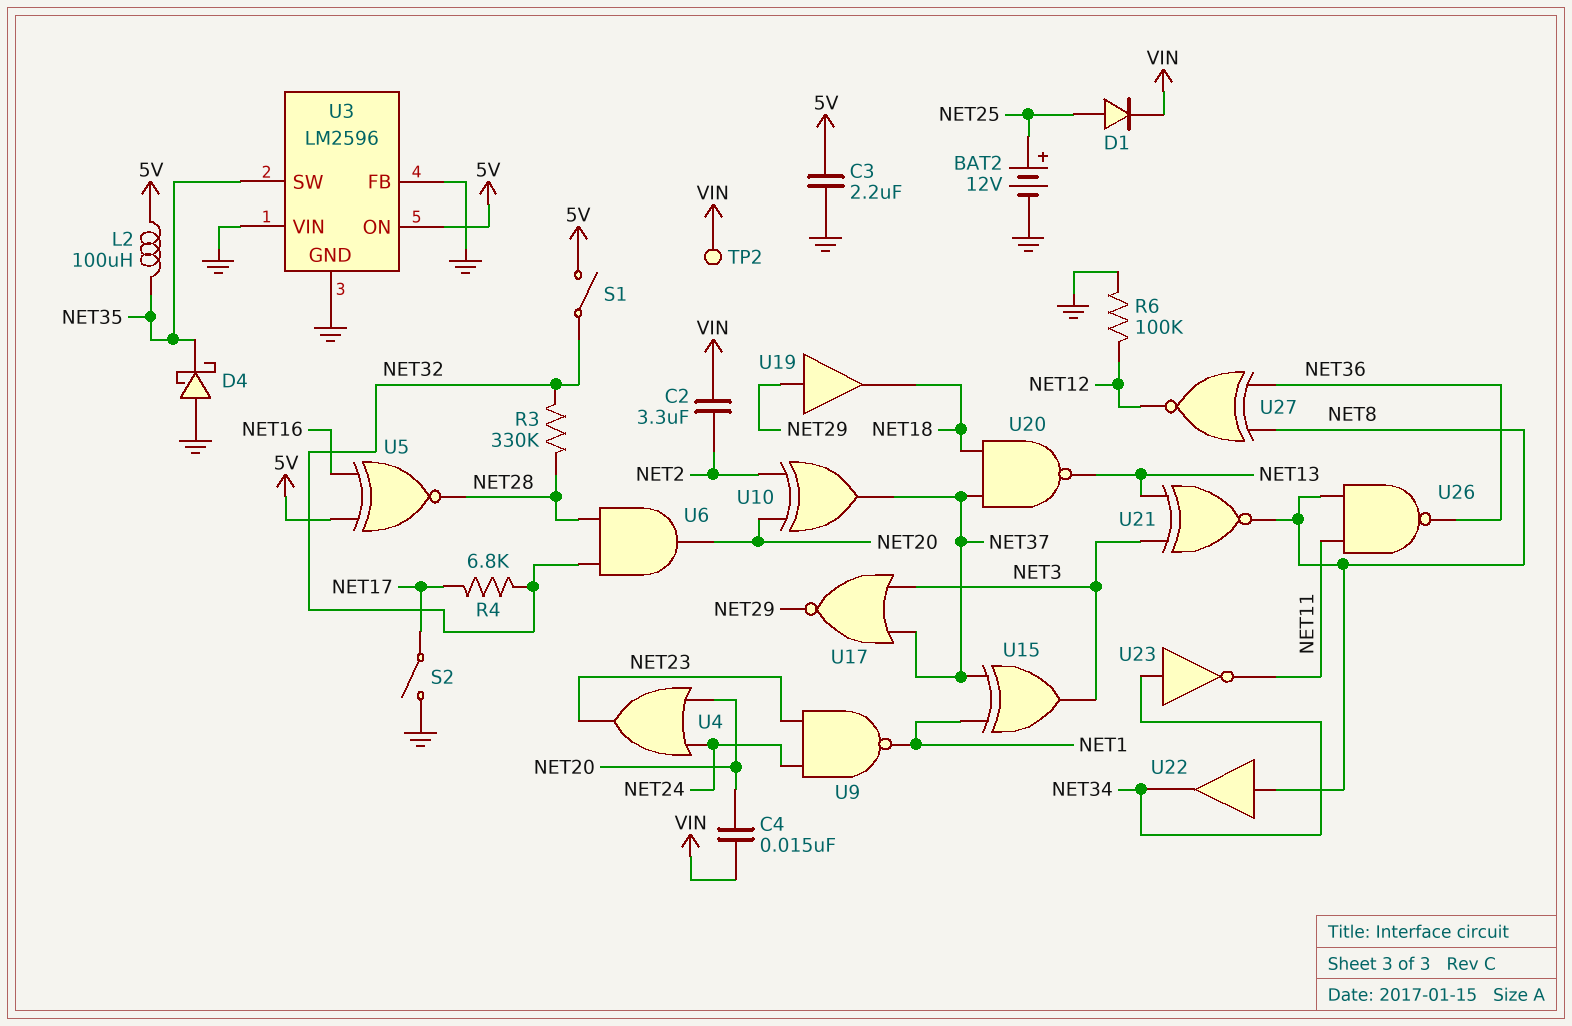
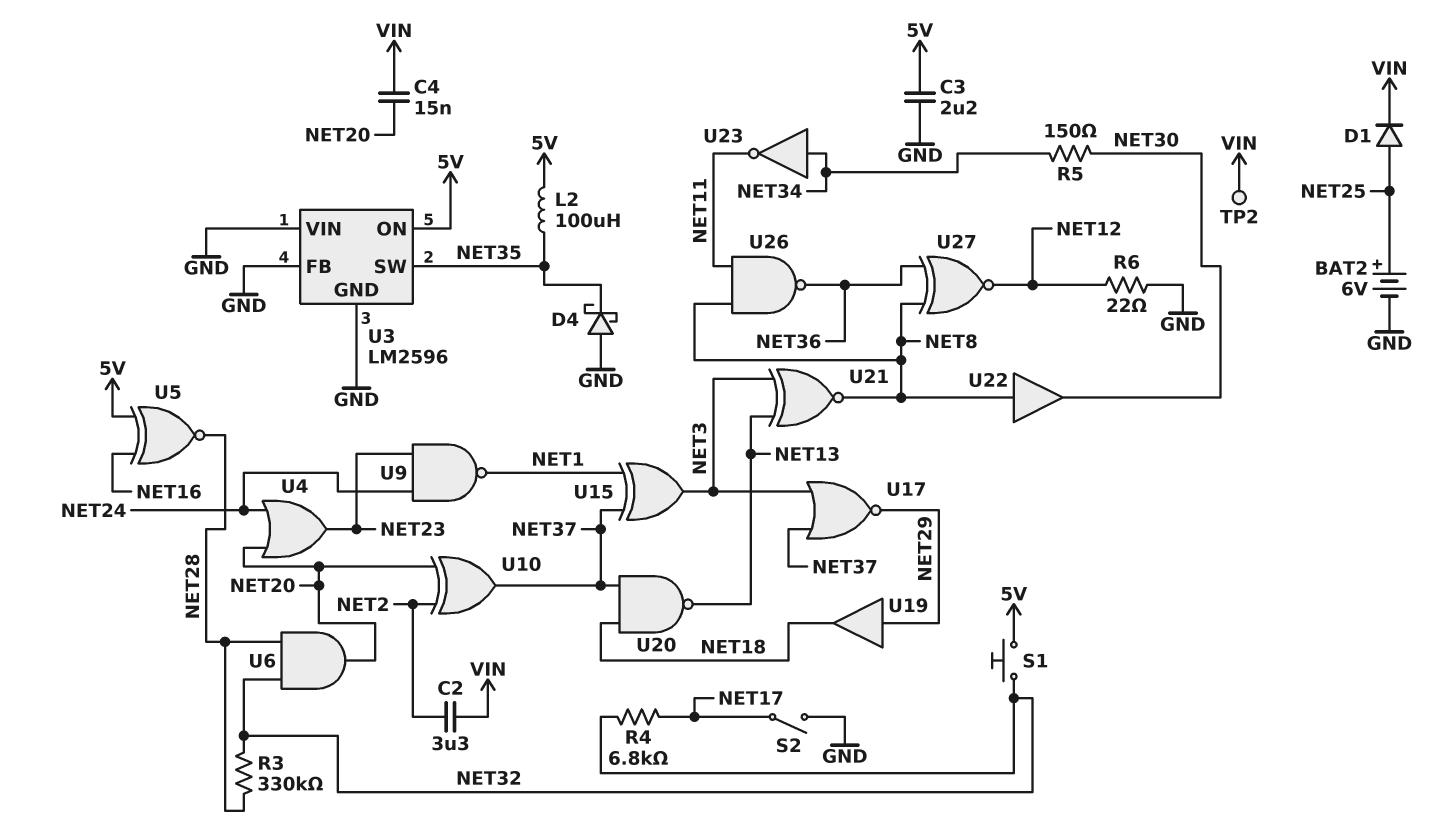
BAT2: 12V (plus NET25, minus GND) -> 6V (plus NET25, minus GND)
R5: none -> 150 (NET30, NET34)
R6: 100k (GND, NET12) -> 22 (GND, NET12)
S1: switch (5V, NET32) -> button (5V, NET32)
U22: buffer (in NET8, out NET34) -> buffer (in NET8, out NET30)

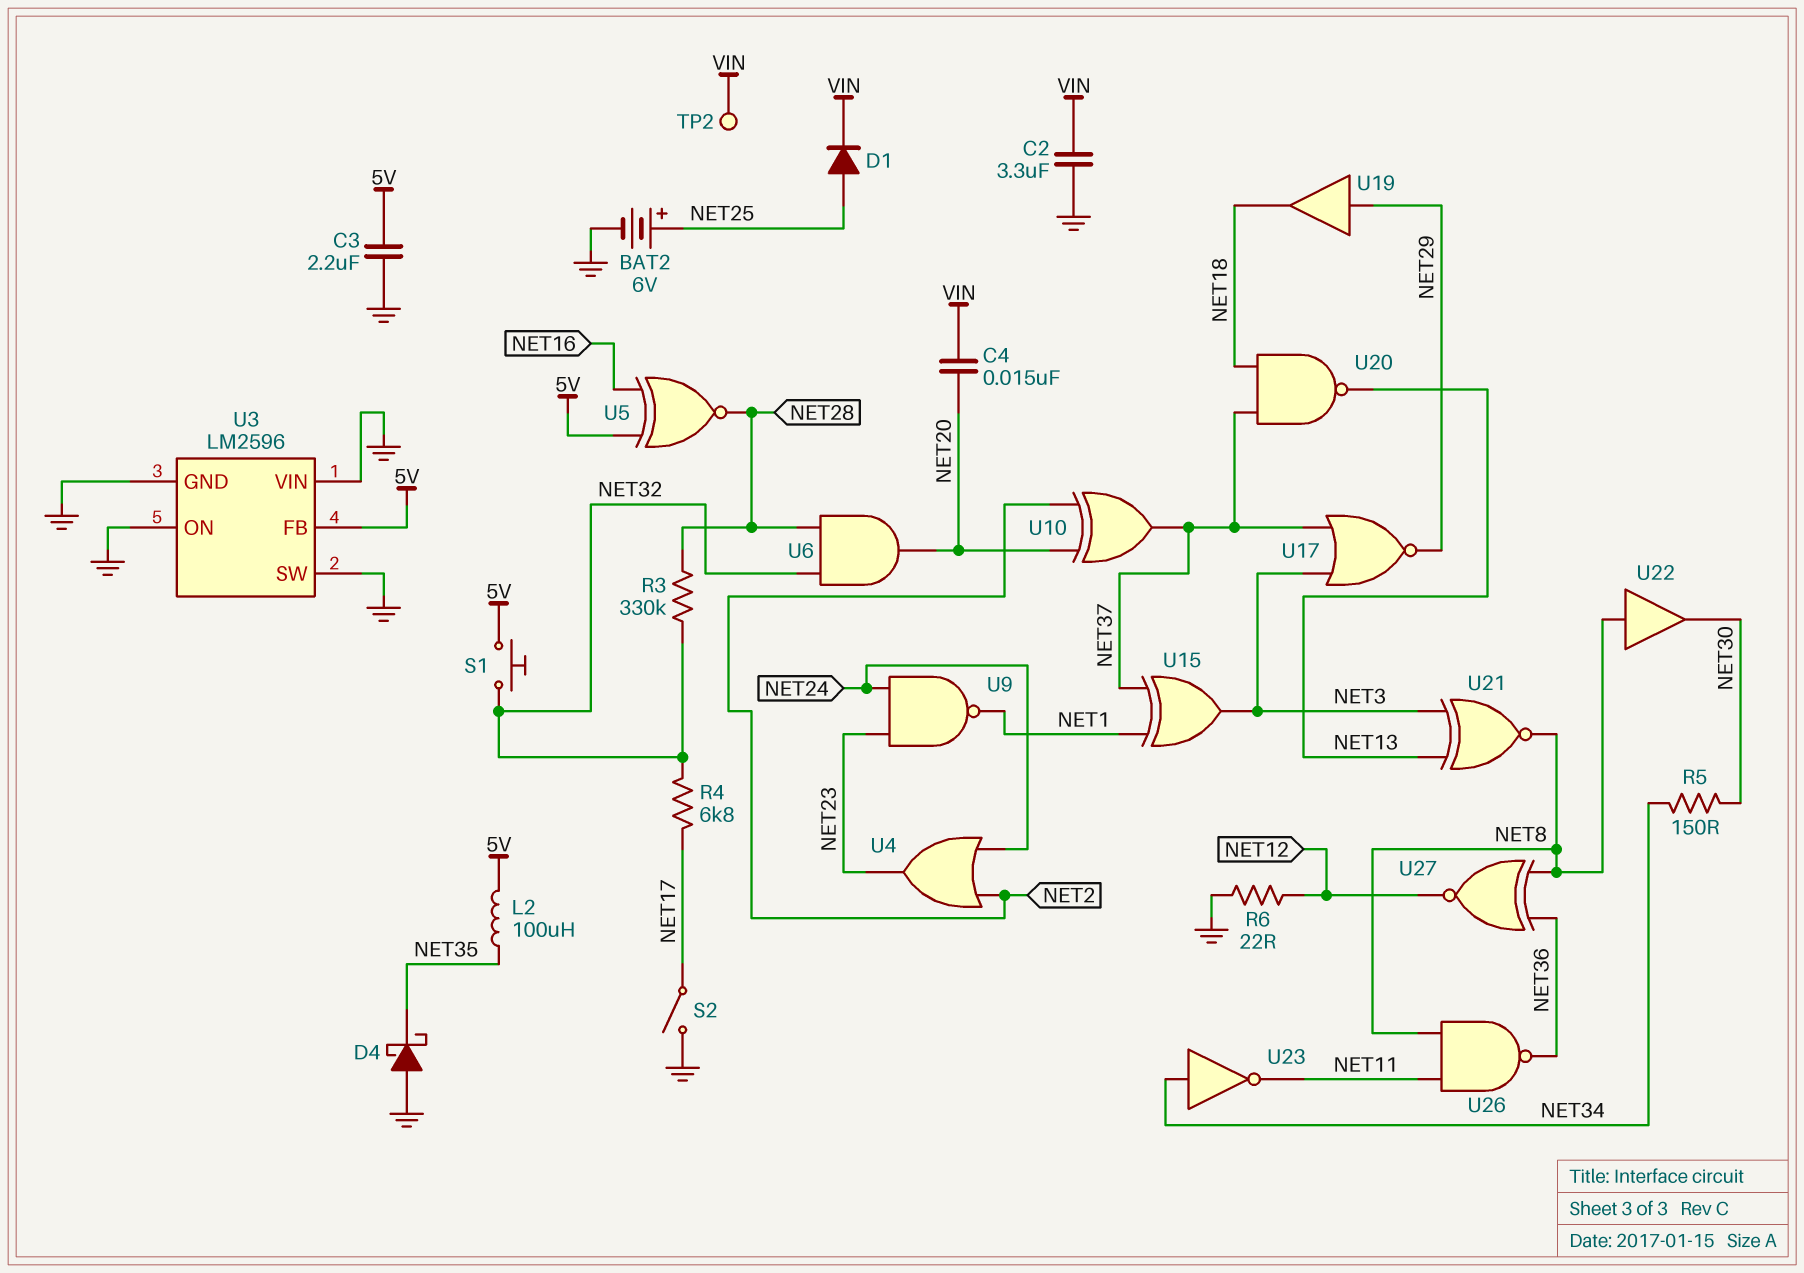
C2: 3.3uF (NET2, VIN) -> 3.3uF (GND, VIN)
U3 pin FB: GND -> 5V
U3 pin ON: 5V -> GND
U3 pin SW: NET35 -> GND
U4: OR (in NET20, in NET24, out NET23) -> OR (in NET2, in NET24, out NET23)

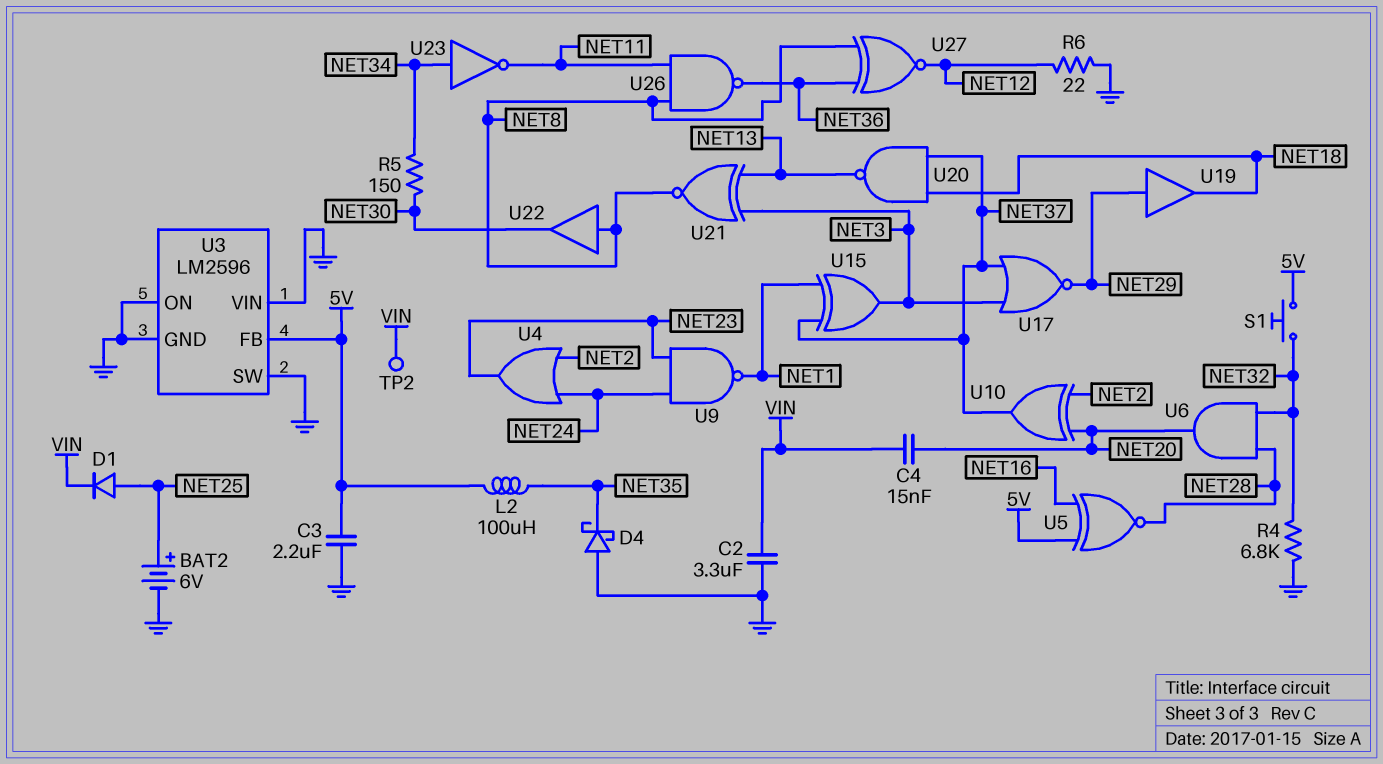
R3: 330k (NET28, NET32) -> none
R4: 6.8k (NET17, NET32) -> 6.8k (GND, NET32)
S2: switch (GND, NET17) -> none

